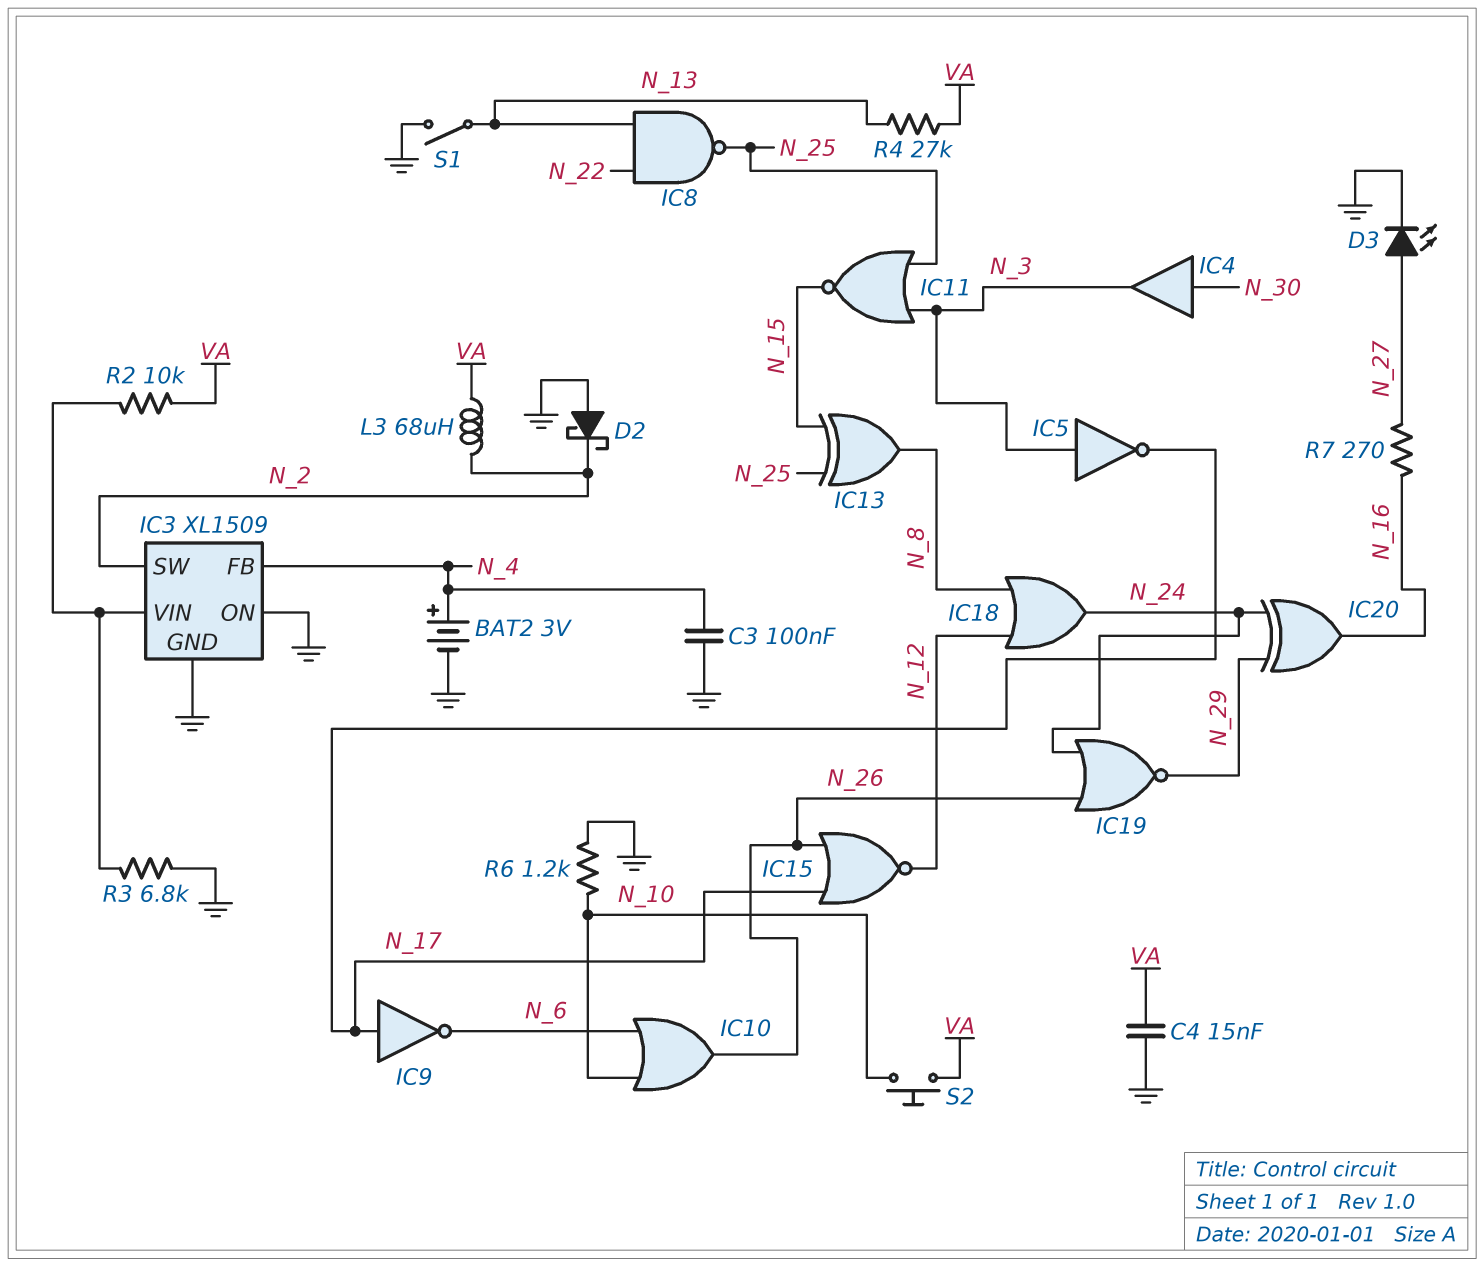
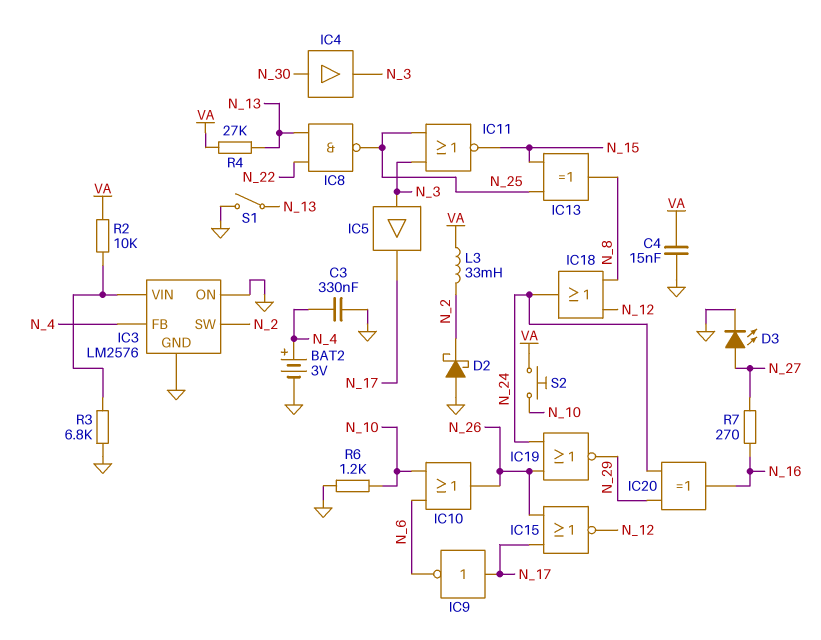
C3: 100nF (GND, N_4) -> 330nF (GND, N_4)
IC3: XL1509 -> LM2576
IC5: NOT (in N_3, out N_17) -> buffer (in N_3, out N_17)
L3: 68uH (N_2, VA) -> 33mH (N_2, VA)

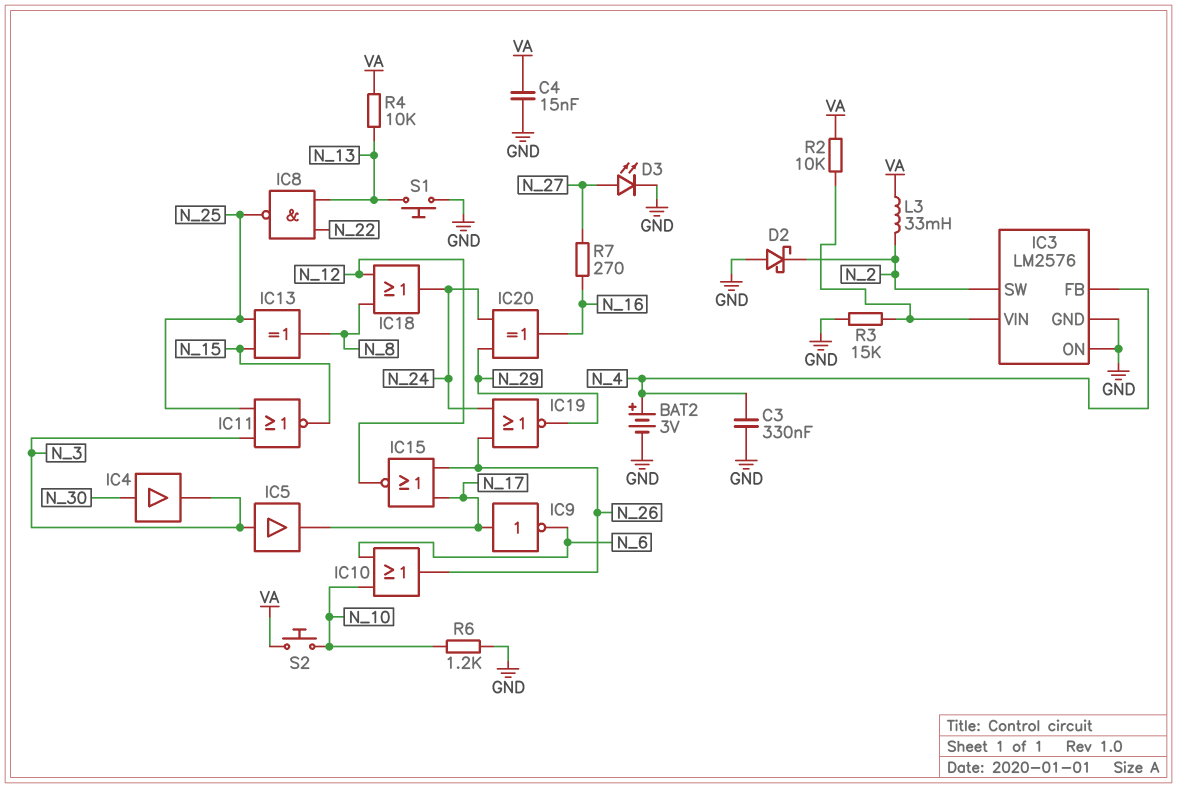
R3: 6.8k (GND, IC3/VIN) -> 15k (GND, IC3/VIN)
R4: 27k (N_13, VA) -> 10k (N_13, VA)
S1: switch (GND, N_13) -> button (GND, N_13)

